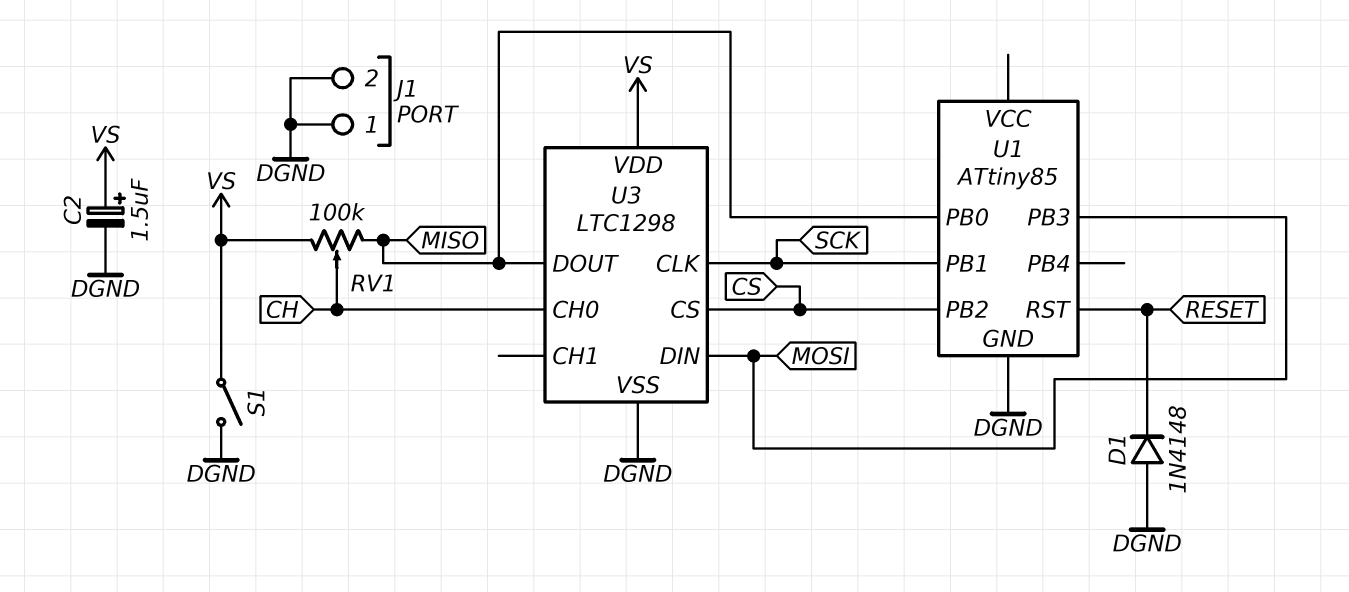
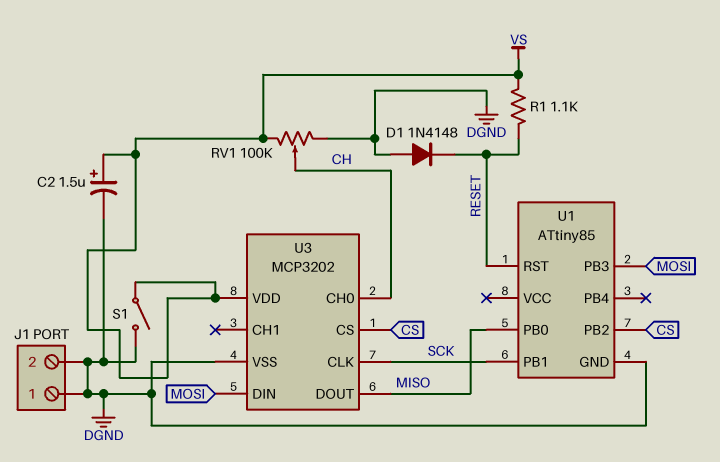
R1: none -> 1.1k (RESET, VS)
RV1: 100k (MISO, VS, wiper CH) -> 100k (DGND, VS, wiper CH)
U3: LTC1298 -> MCP3202

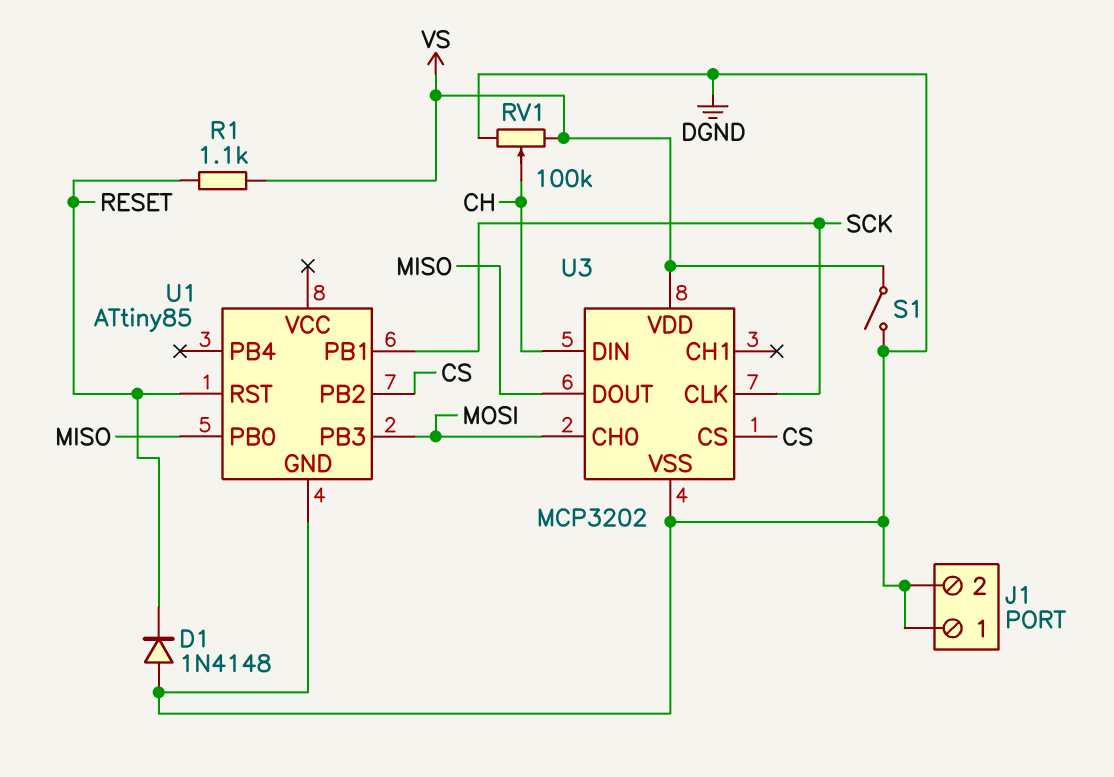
C2: 1.5uF (plus VS, minus DGND) -> none
U3 pin CH0: CH -> MOSI
U3 pin DIN: MOSI -> CH

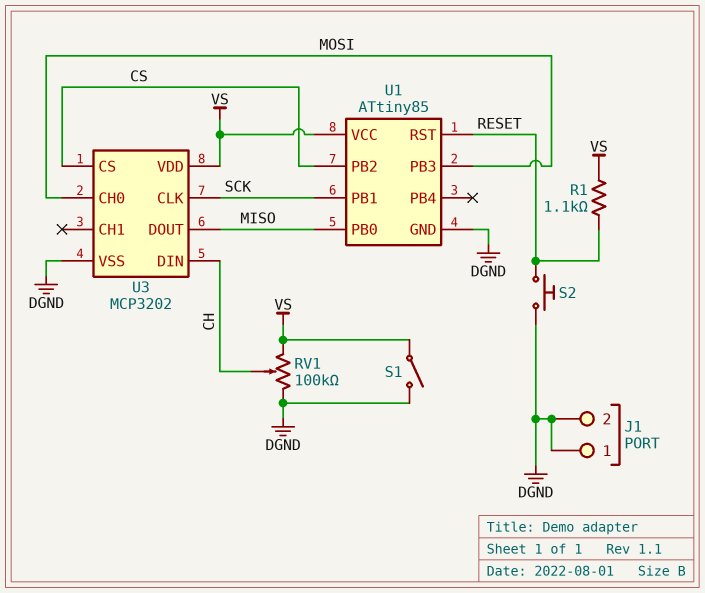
D1: diode 1N4148 (A DGND, K RESET) -> none
S2: none -> button (DGND, RESET)
U1 pin VCC: none -> VS

